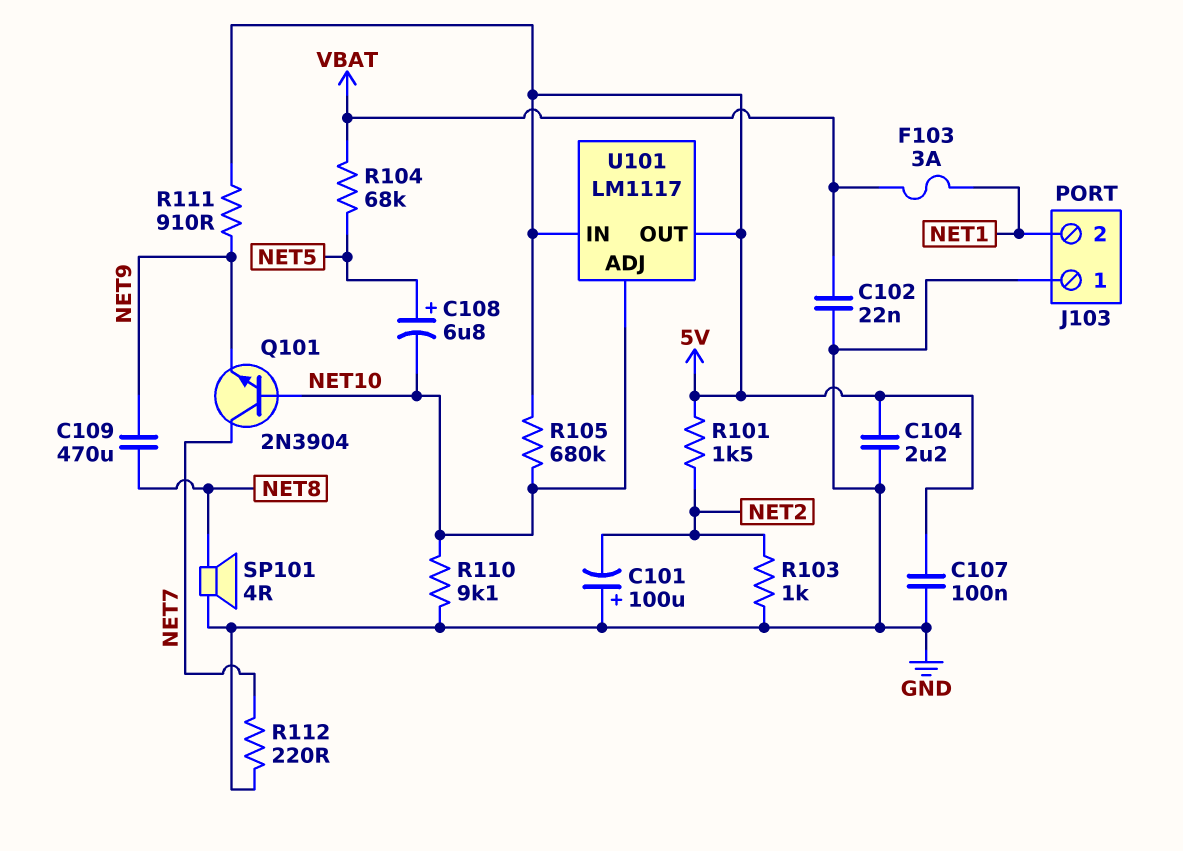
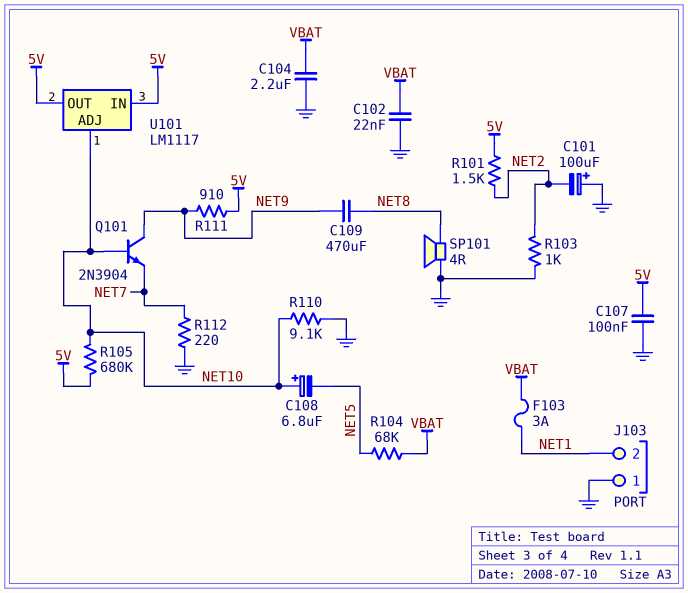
C104: 2.2uF (5V, GND) -> 2.2uF (GND, VBAT)
C108: 6.8uF (plus NET5, minus NET10) -> 6.8uF (plus NET10, minus NET5)
Q101: NPN 2N3904 (B NET10, C NET7, E NET9) -> NPN 2N3904 (B NET10, C NET9, E NET7)

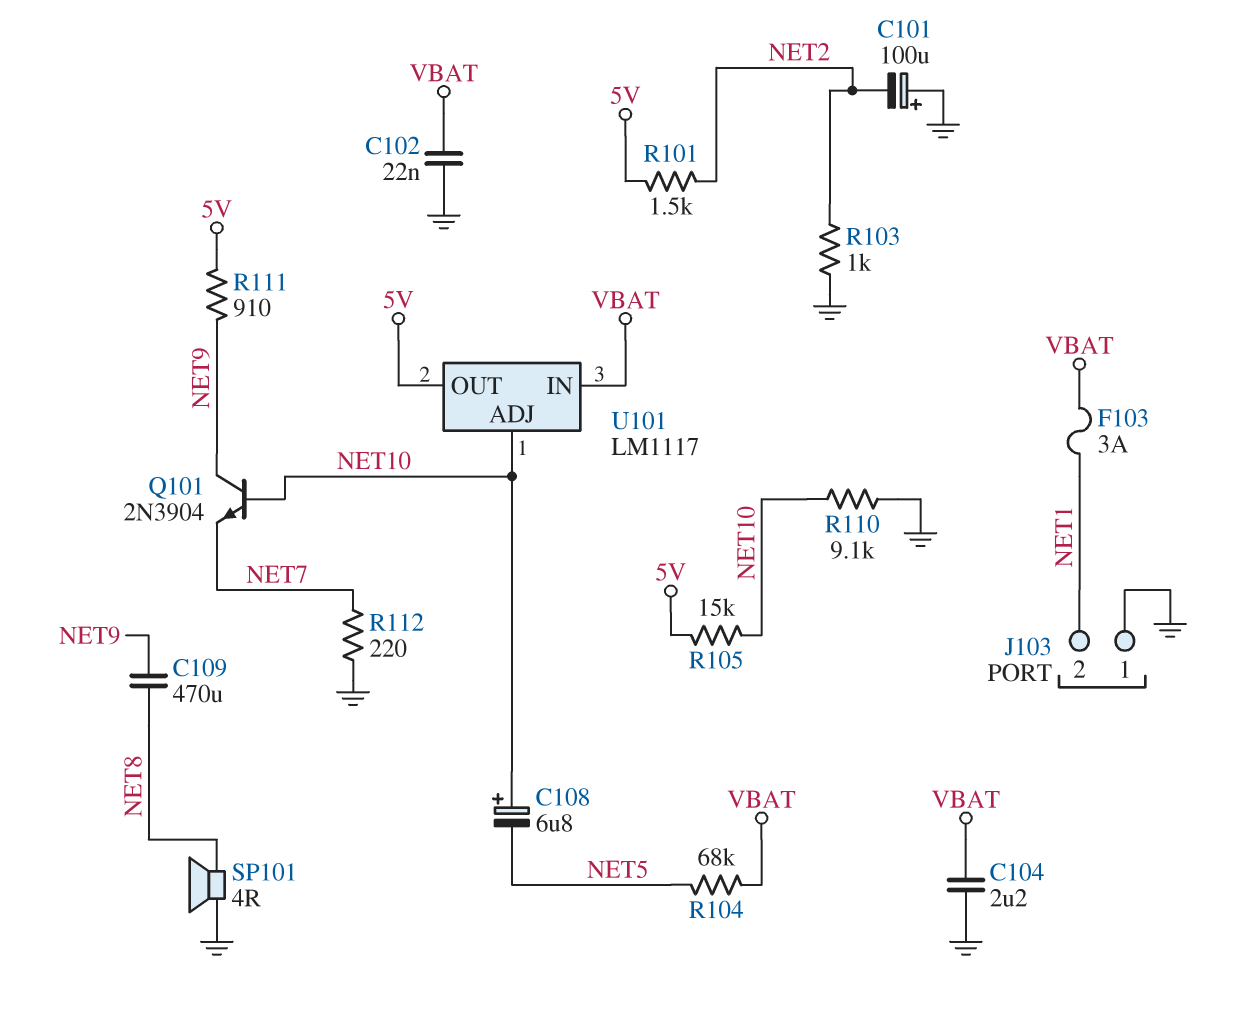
C107: 100nF (5V, GND) -> none
R105: 680k (5V, NET10) -> 15k (5V, NET10)
U101 pin IN: 5V -> VBAT

